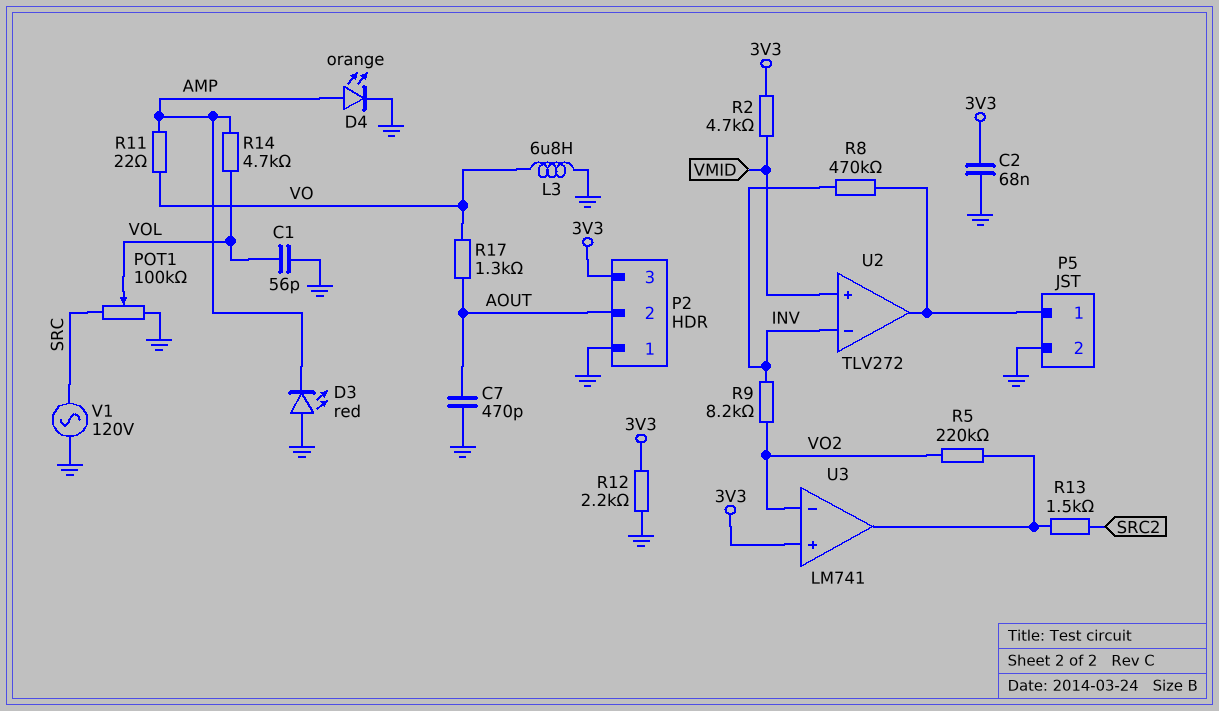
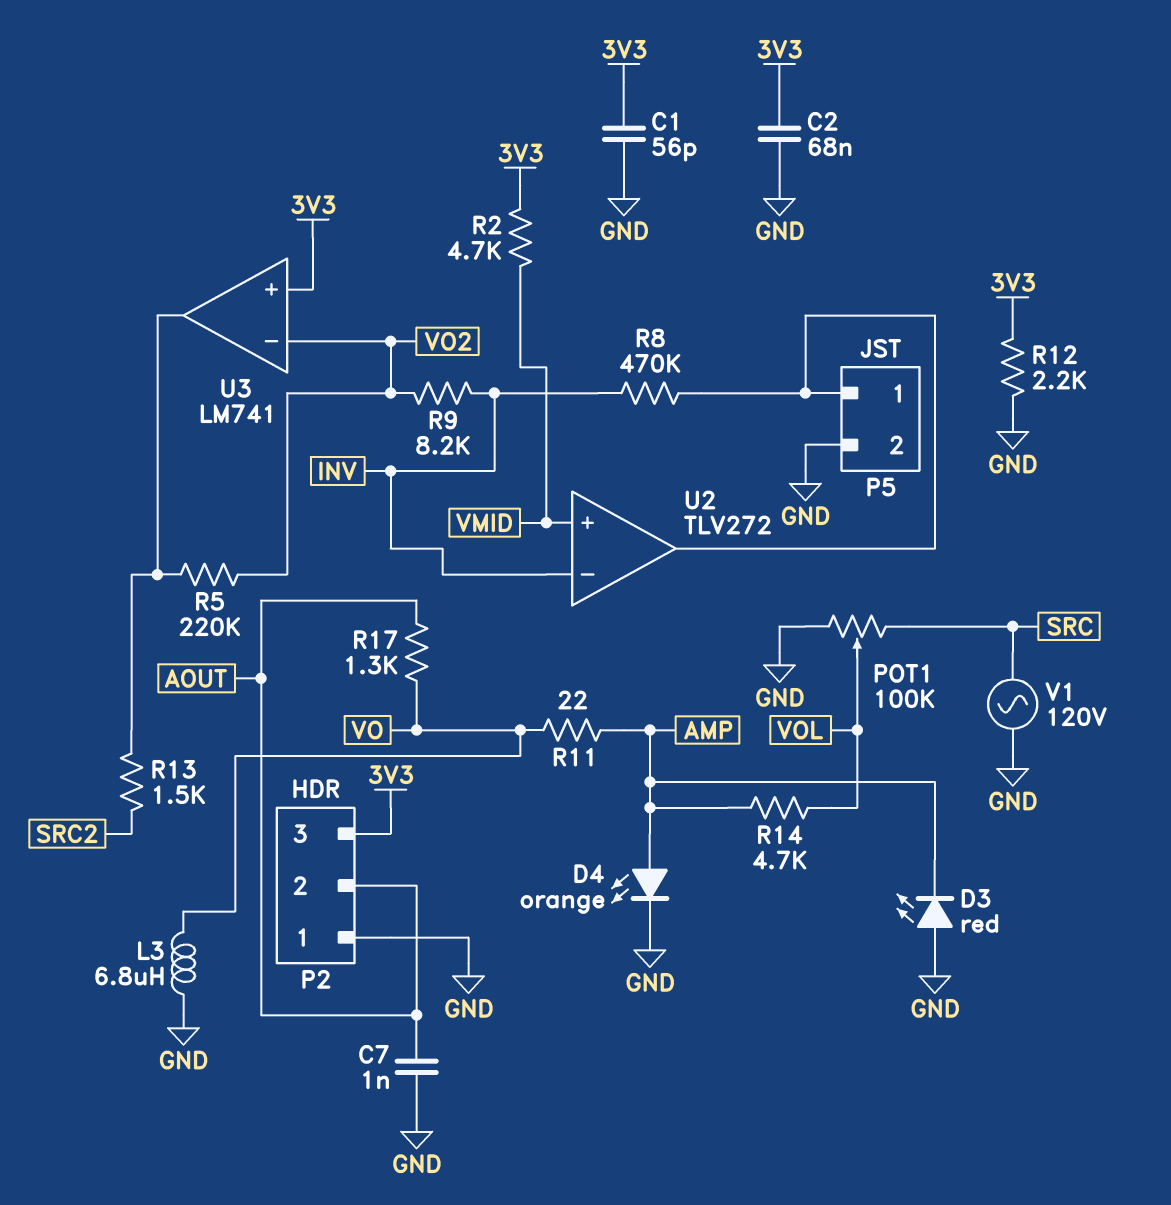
C1: 56pF (GND, VOL) -> 56pF (3V3, GND)
C7: 470pF (AOUT, GND) -> 1nF (AOUT, GND)

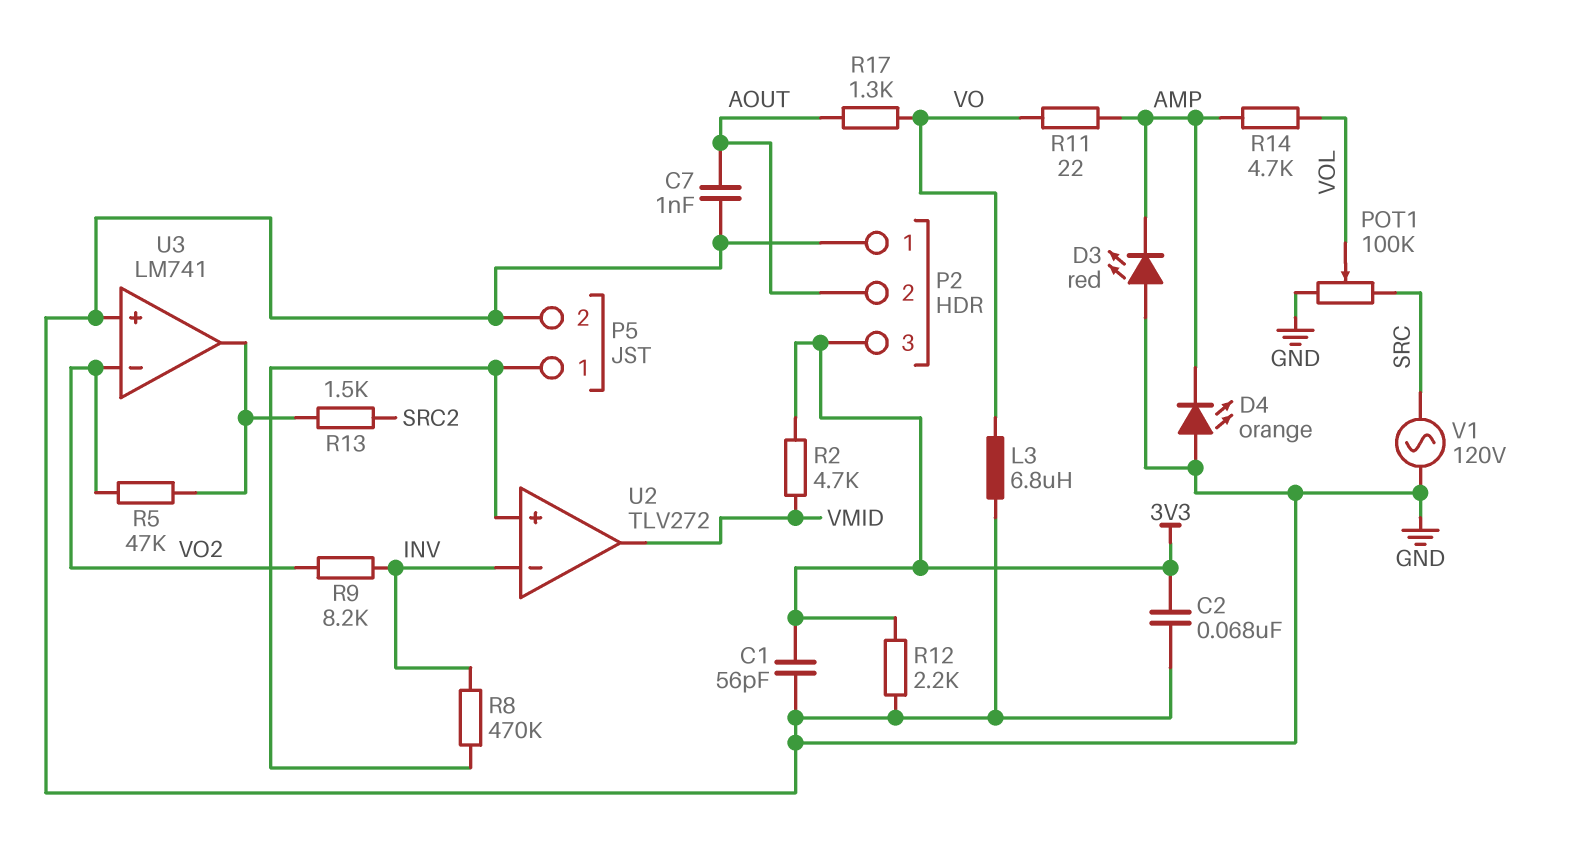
D4: LED orange (A AMP, K GND) -> LED orange (A GND, K AMP)
R5: 220k (U3/out, VO2) -> 47k (U3/out, VO2)
U2 pin in+: VMID -> P5/1
U2 pin out: P5/1 -> VMID
U3 pin in+: 3V3 -> GND

